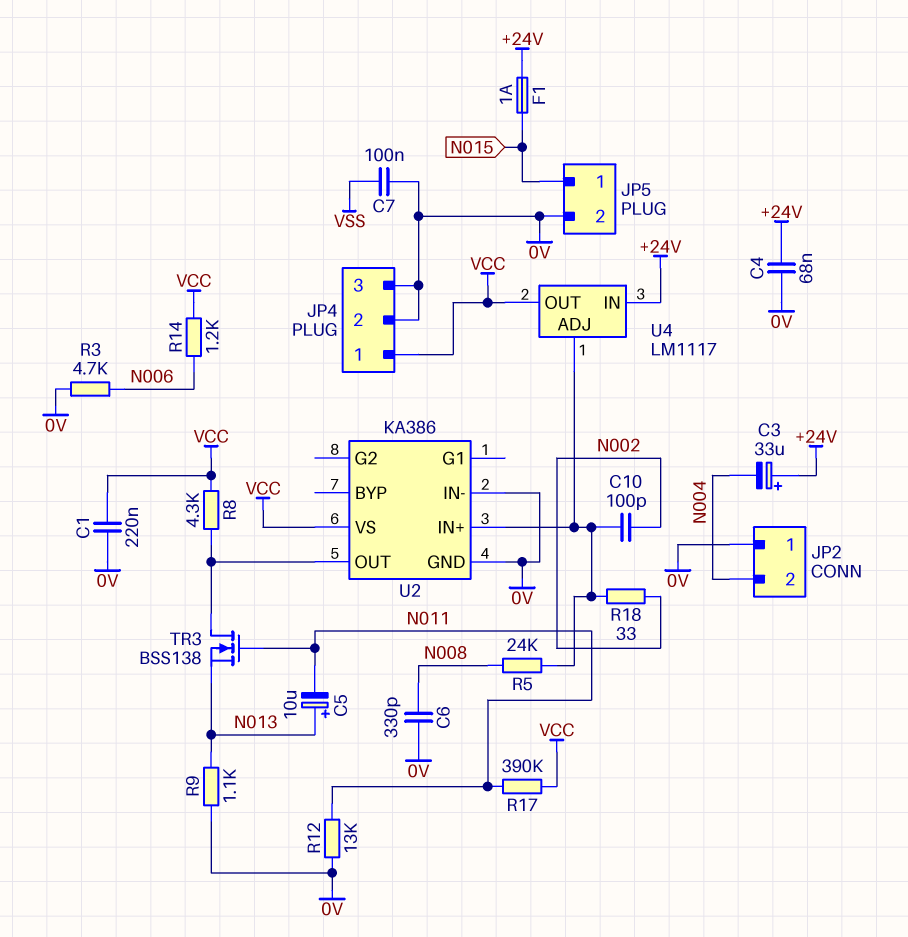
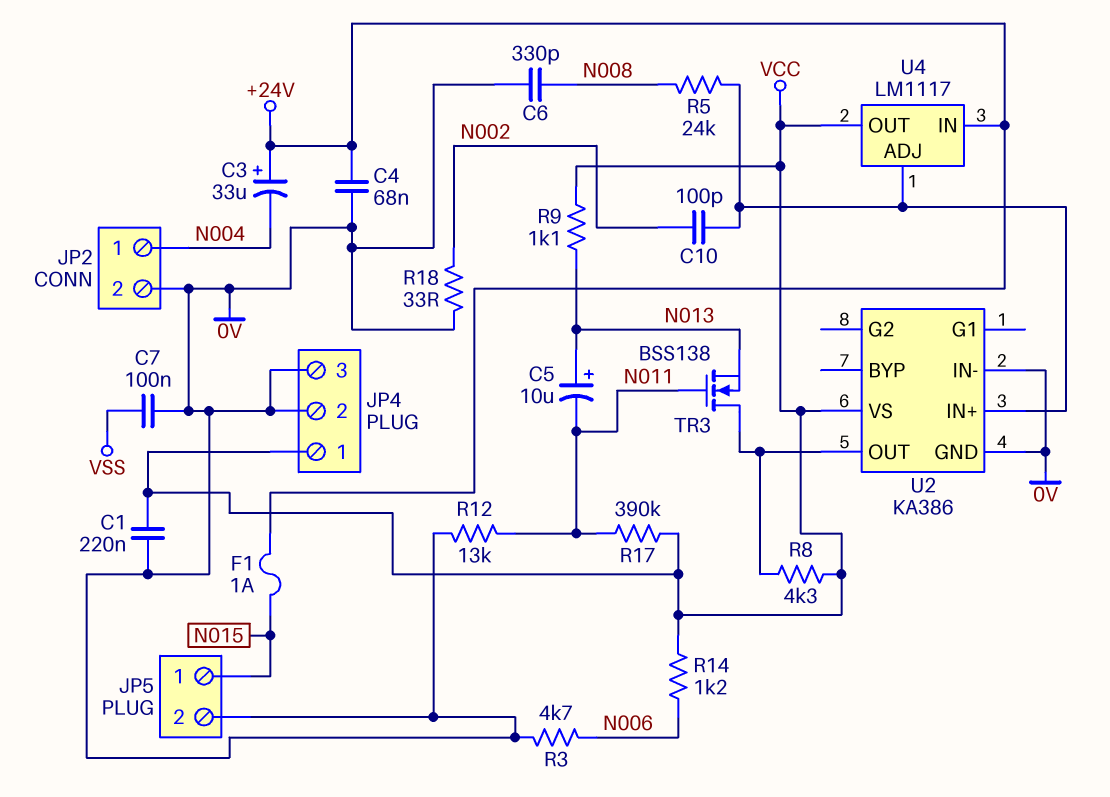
JP2 pin 1: 0V -> N004
JP2 pin 2: N004 -> 0V
R9: 1.1k (0V, N013) -> 1.1k (N013, VCC)
R18: 33 (N002, U2/IN+) -> 33 (0V, N002)

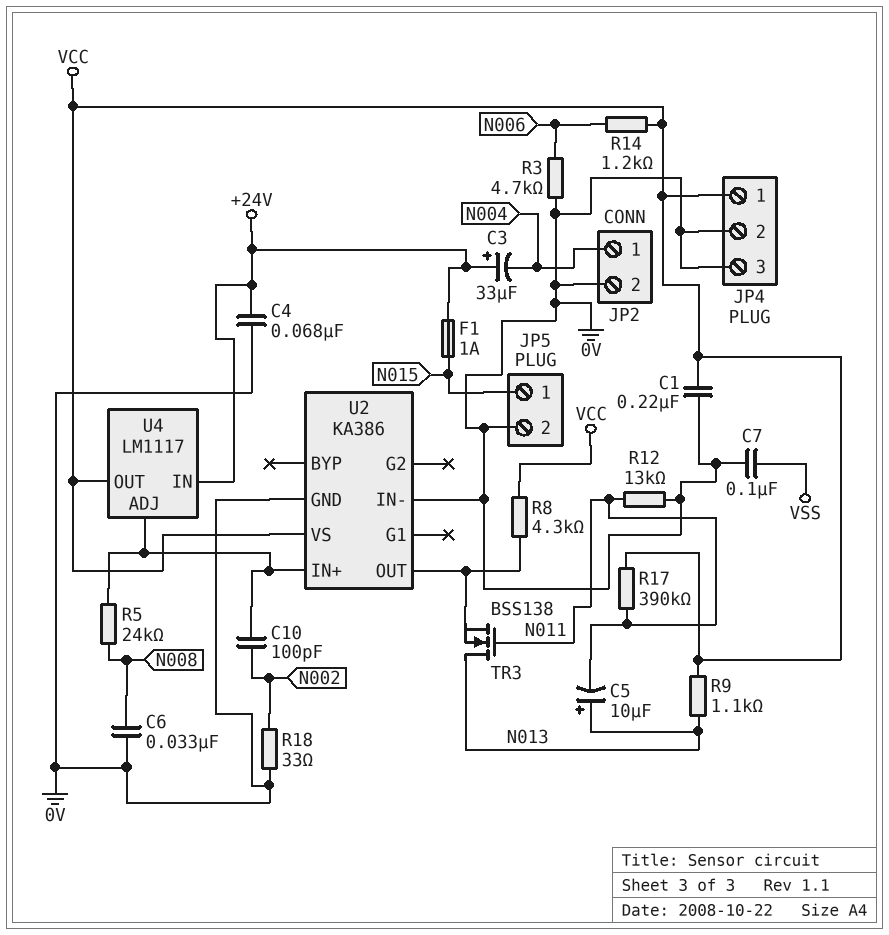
C6: 330pF (0V, N008) -> 33nF (0V, N008)
TR3: NMOS BSS138 (G N011, D U2/OUT, S N013) -> NMOS BSS138 (G N011, D N013, S U2/OUT)

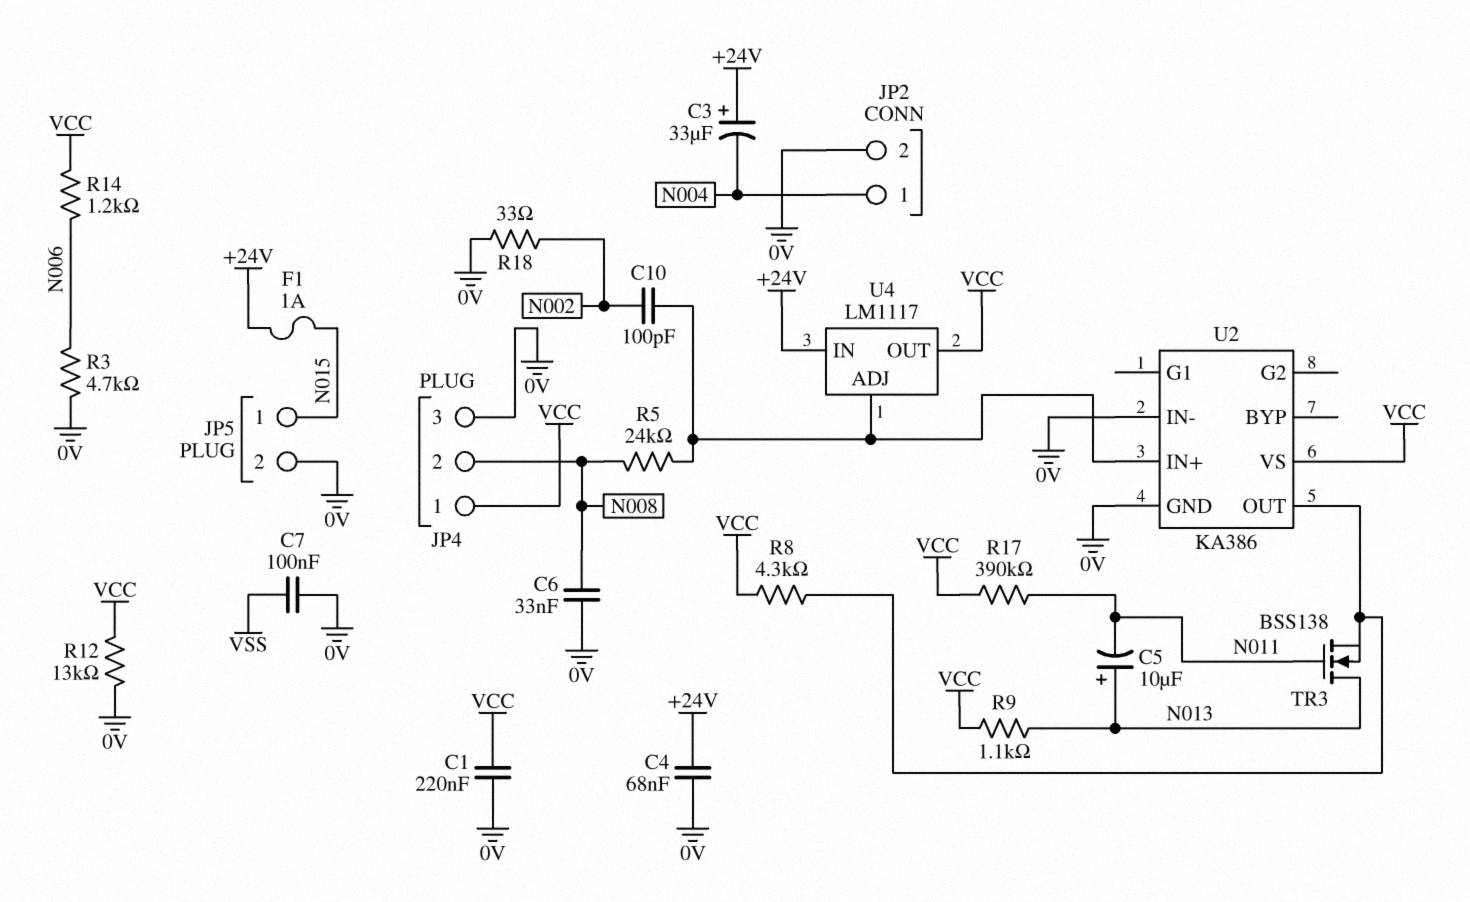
JP4 pin 2: 0V -> N008
R12: 13k (0V, N011) -> 13k (0V, VCC)

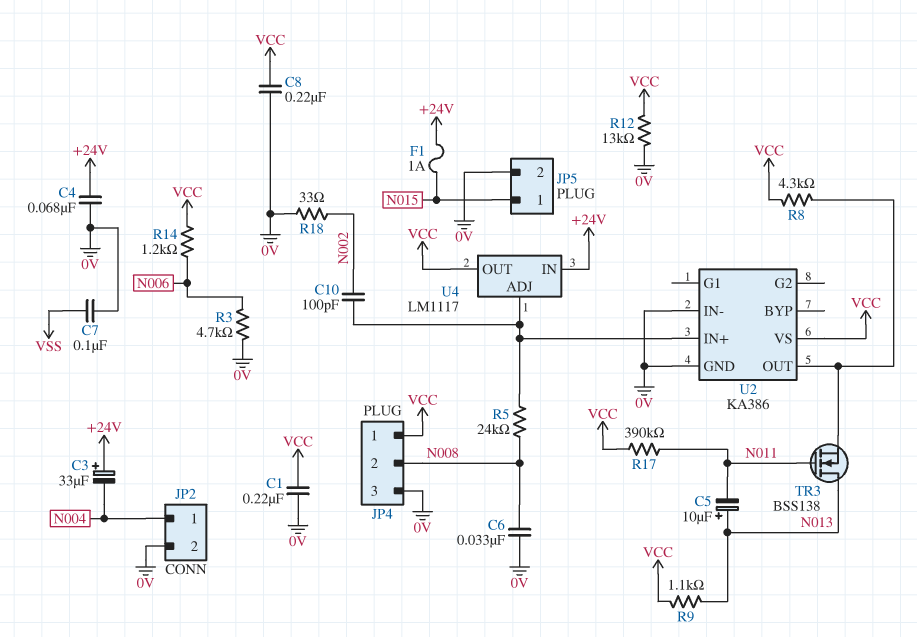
C8: none -> 220nF (0V, VCC)

